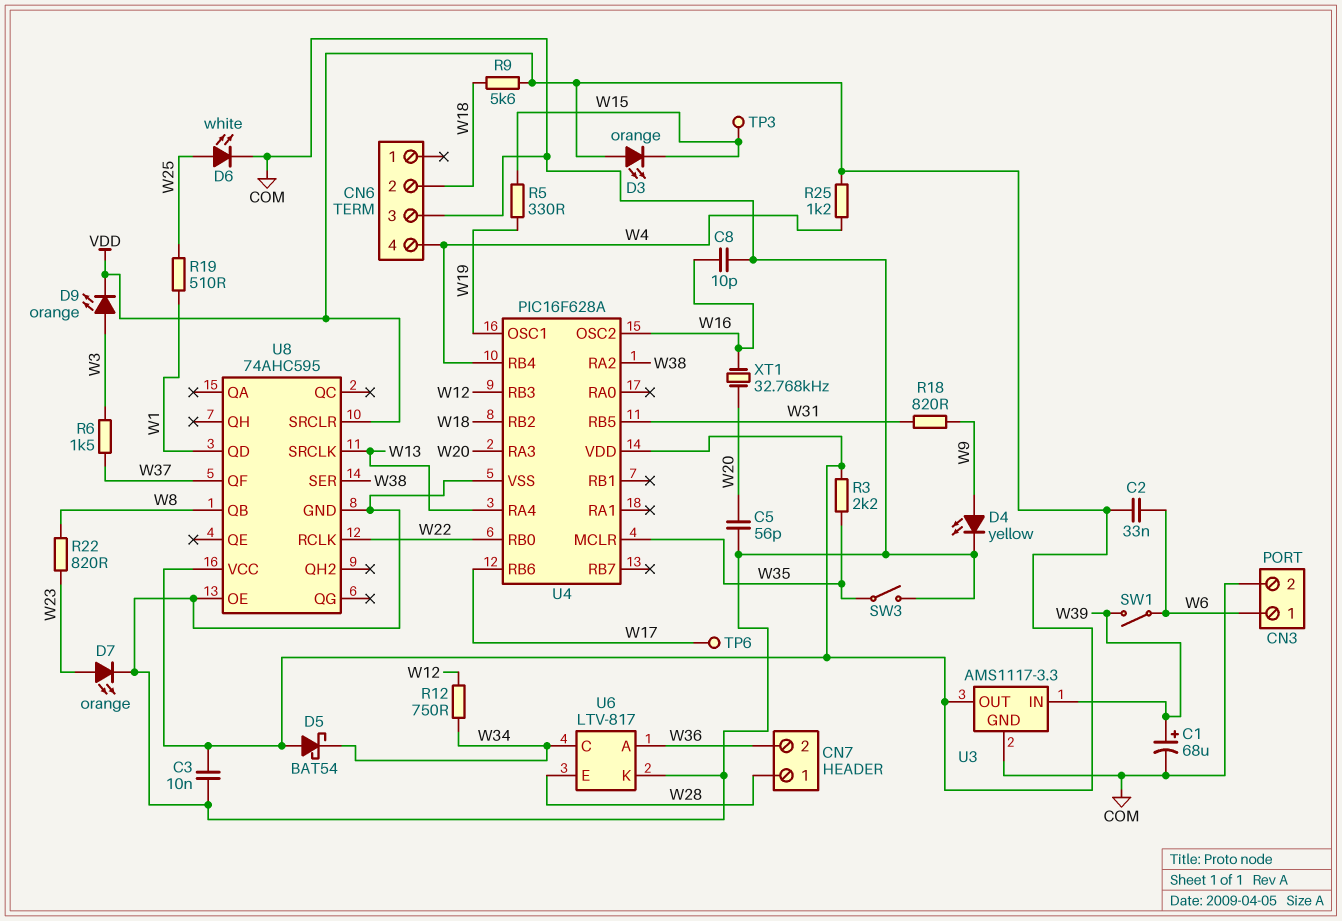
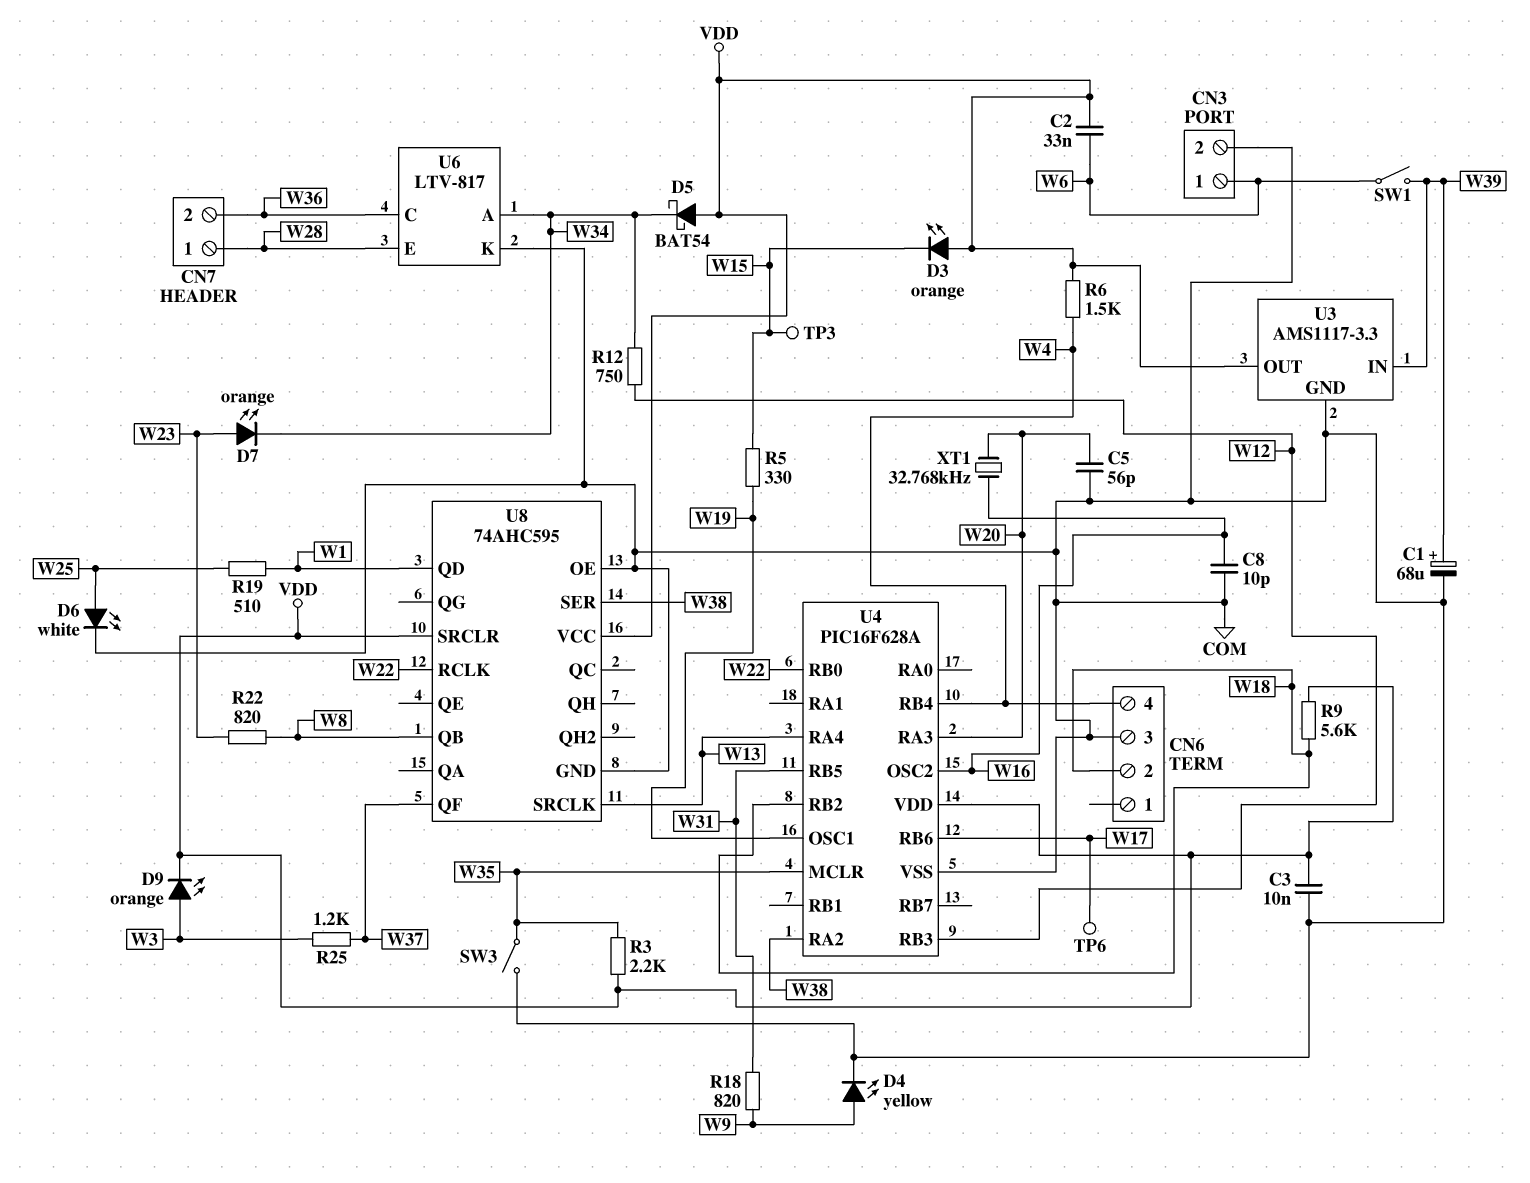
D7: LED orange (A W23, K COM) -> LED orange (A W23, K W34)
R6: 1.5k (W3, W37) -> 1.5k (VDD, W4)
R25: 1.2k (VDD, W4) -> 1.2k (W3, W37)
U6 pin A: W36 -> W34
U6 pin C: W34 -> W36

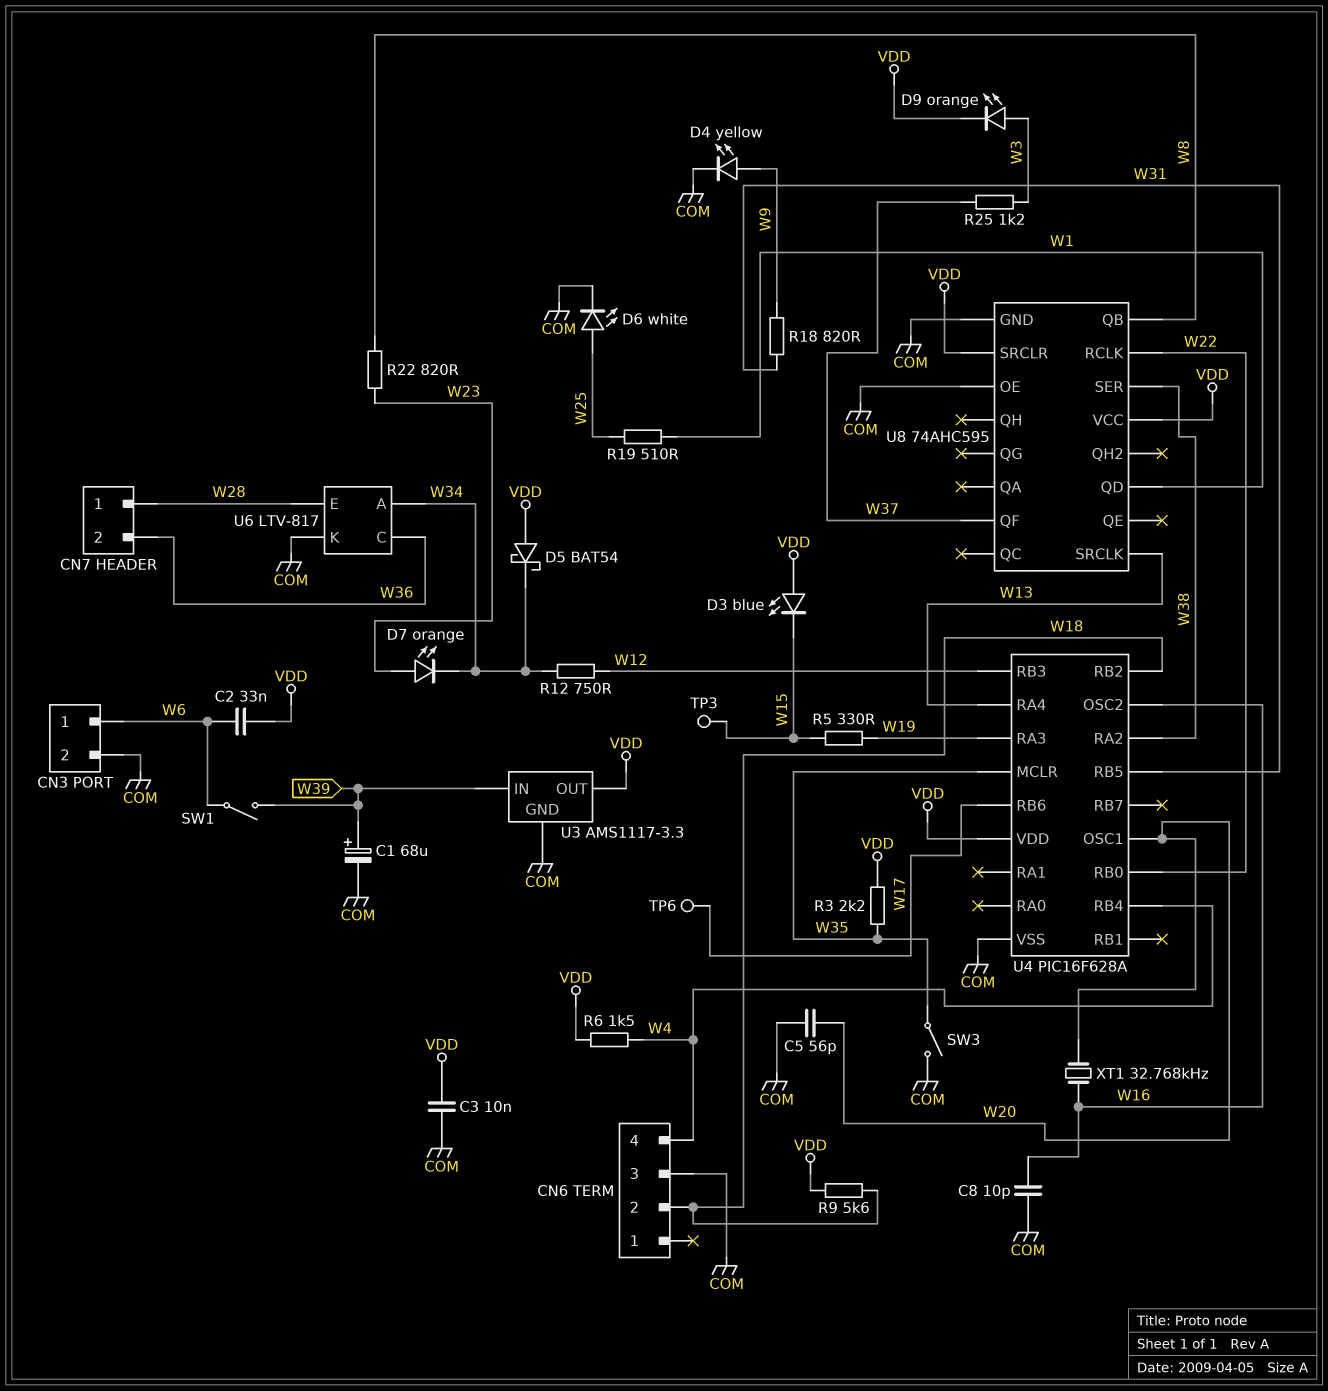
D3: LED orange (A VDD, K W15) -> LED blue (A VDD, K W15)
U4 pin OSC1: W19 -> W20
U4 pin RA3: W20 -> W19

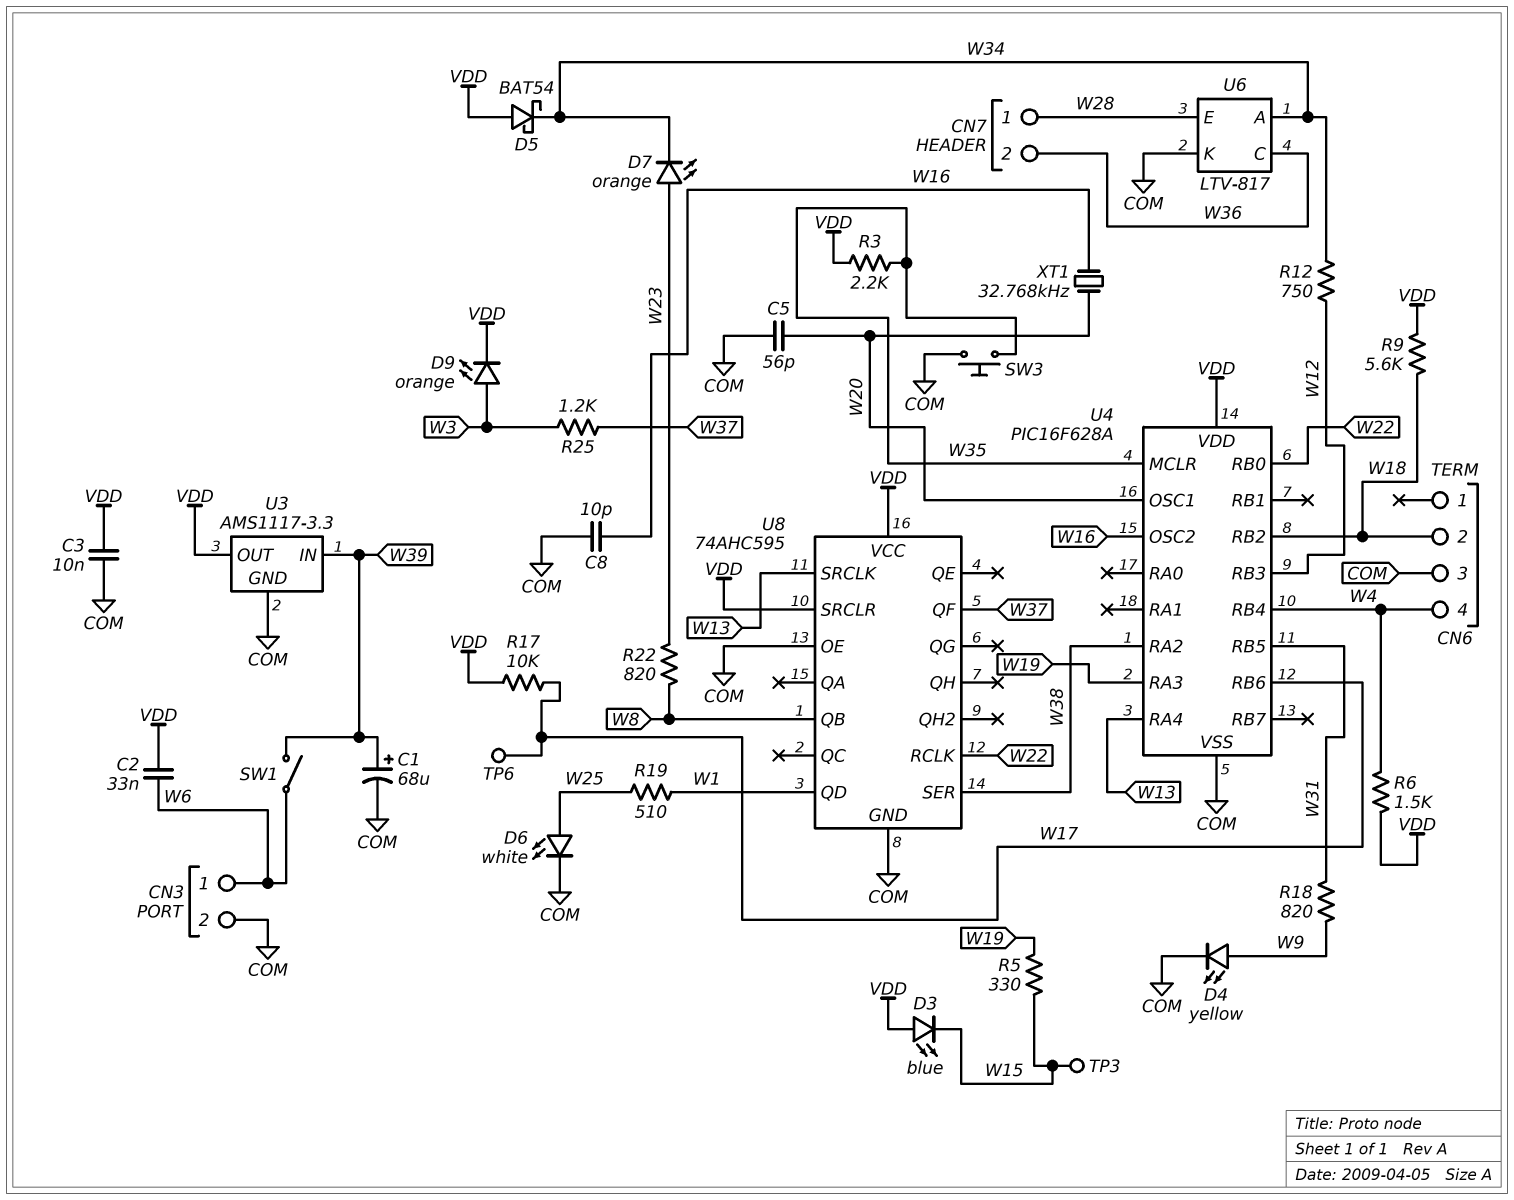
R17: none -> 10k (VDD, W17)
SW3: switch (COM, W35) -> button (COM, W35)

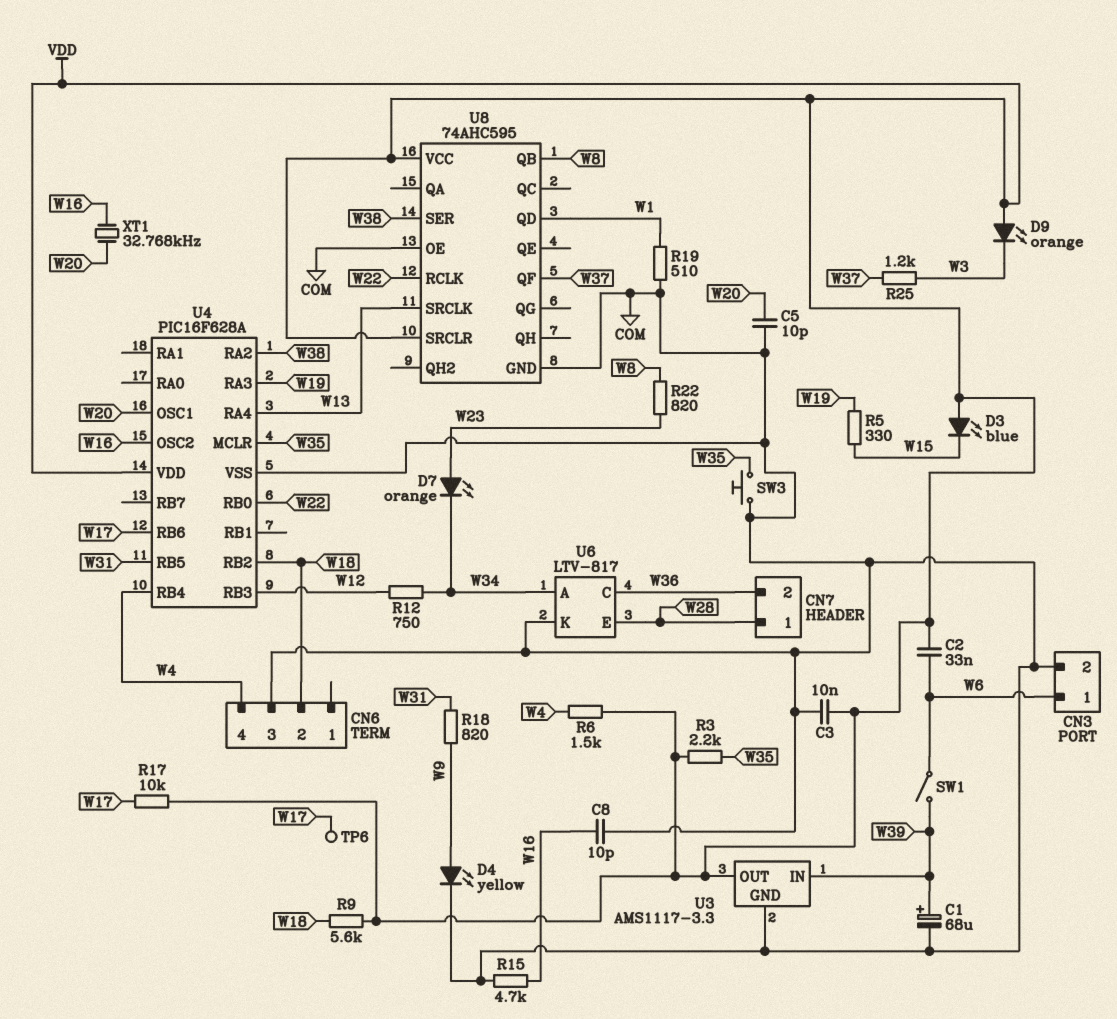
C5: 56pF (COM, W20) -> 10pF (COM, W20)
D5: schottky BAT54 (A VDD, K W34) -> none
D6: LED white (A W25, K COM) -> none
D9: LED orange (A W3, K VDD) -> LED orange (A VDD, K W3)
R15: none -> 4.7k (COM, W16)
R19: 510 (W1, W25) -> 510 (COM, W1)
TP3: test point (W15) -> none

